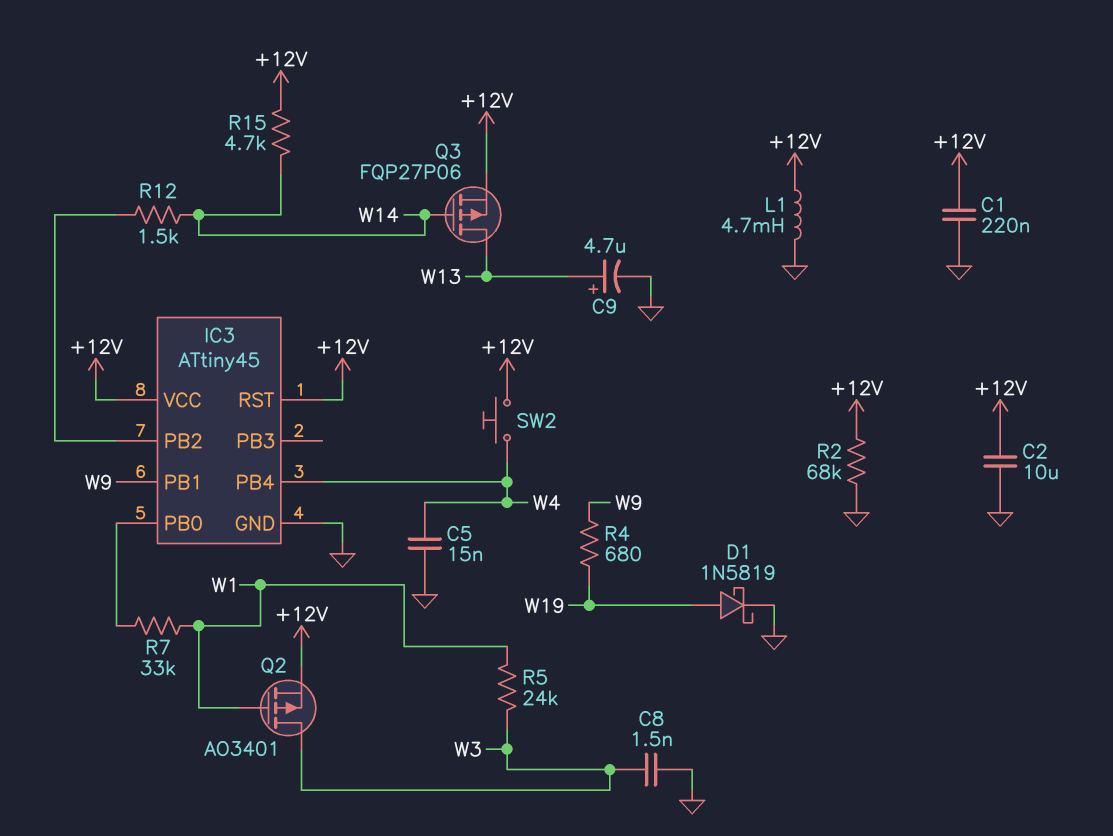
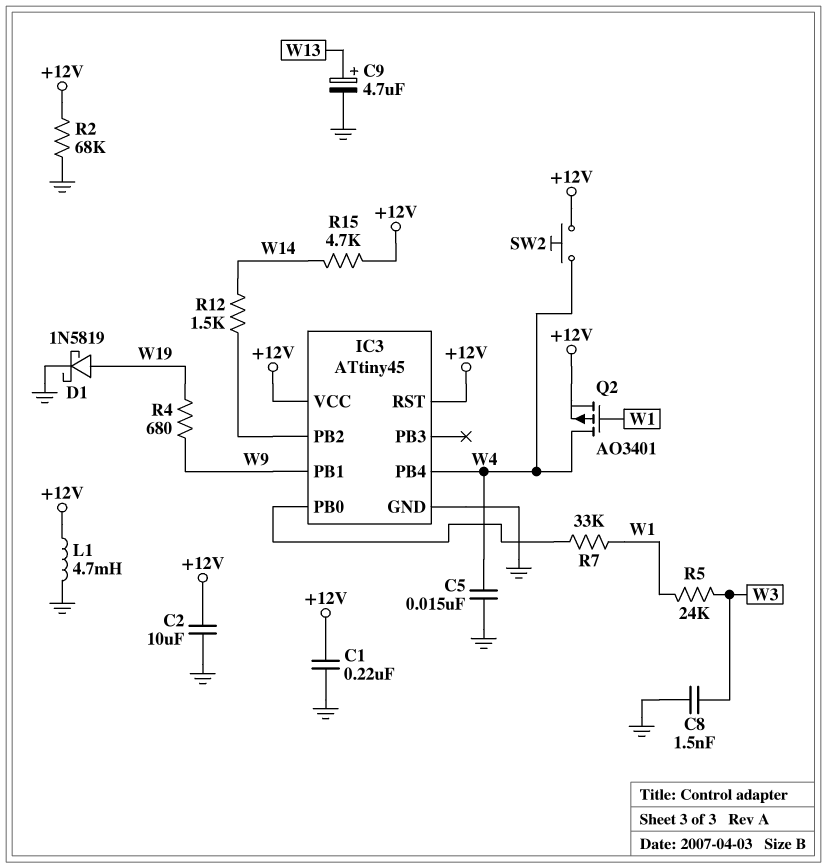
Q2: PMOS AO3401 (G W1, D W3, S +12V) -> PMOS AO3401 (G W1, D W4, S +12V)
Q3: PMOS FQP27P06 (G W14, D W13, S +12V) -> none

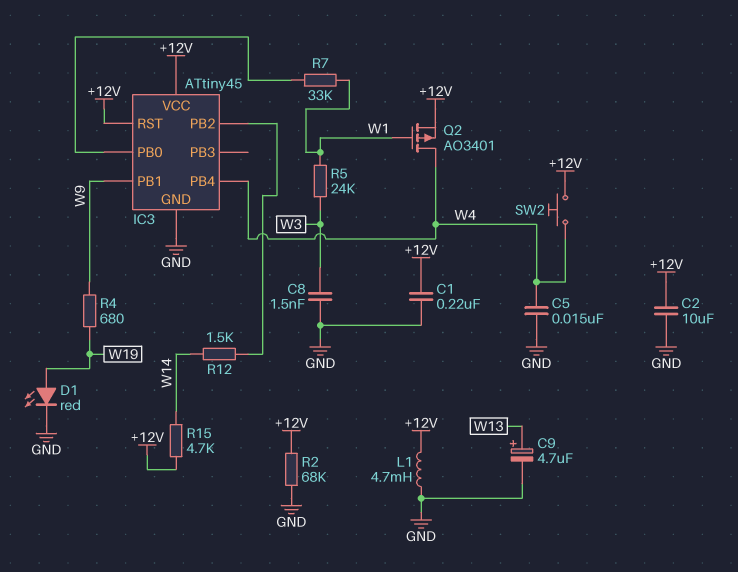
D1: schottky 1N5819 (A W19, K GND) -> LED red (A W19, K GND)

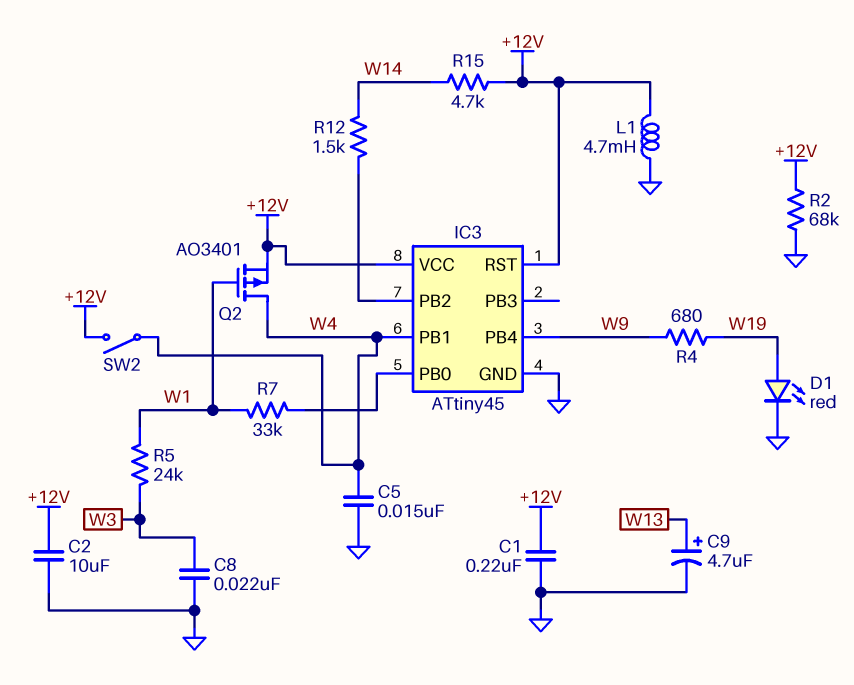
C8: 1.5nF (GND, W3) -> 22nF (GND, W3)
IC3 pin PB1: W9 -> W4
IC3 pin PB4: W4 -> W9
SW2: button (+12V, W4) -> switch (+12V, W4)

